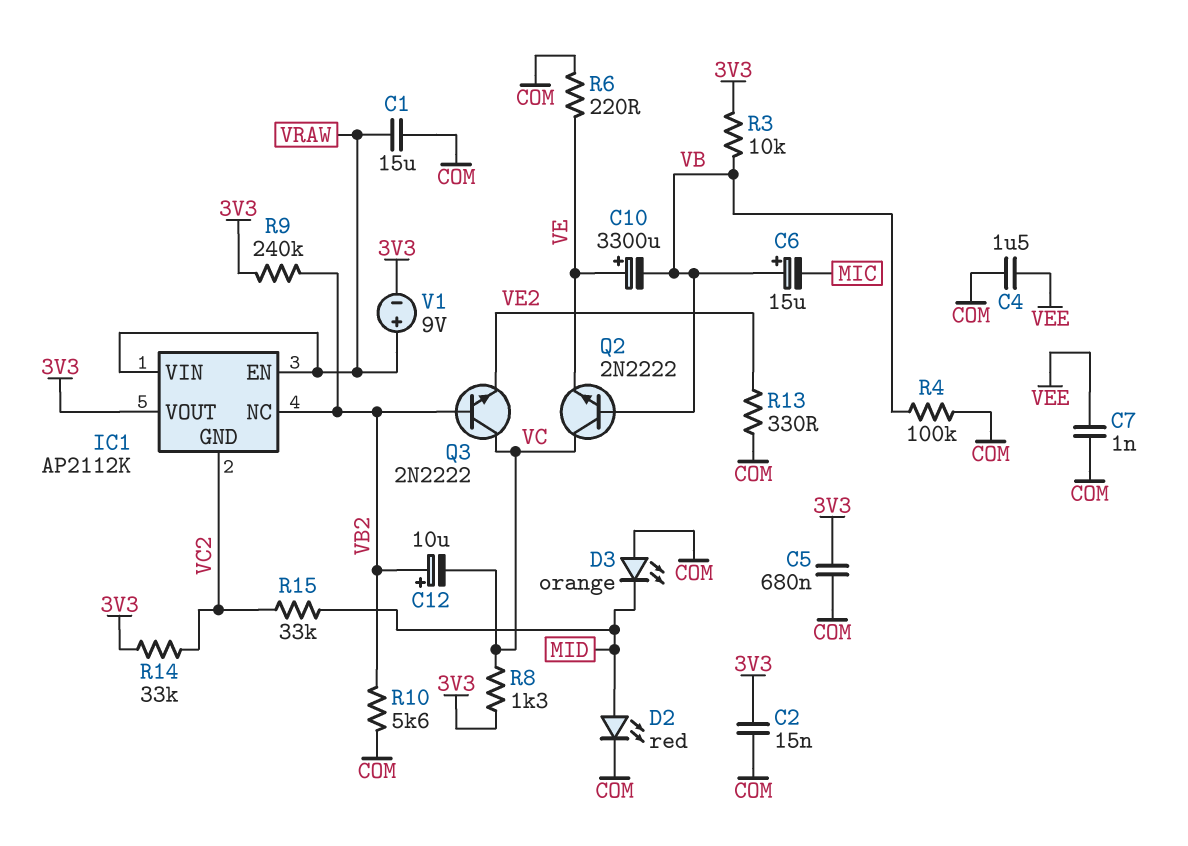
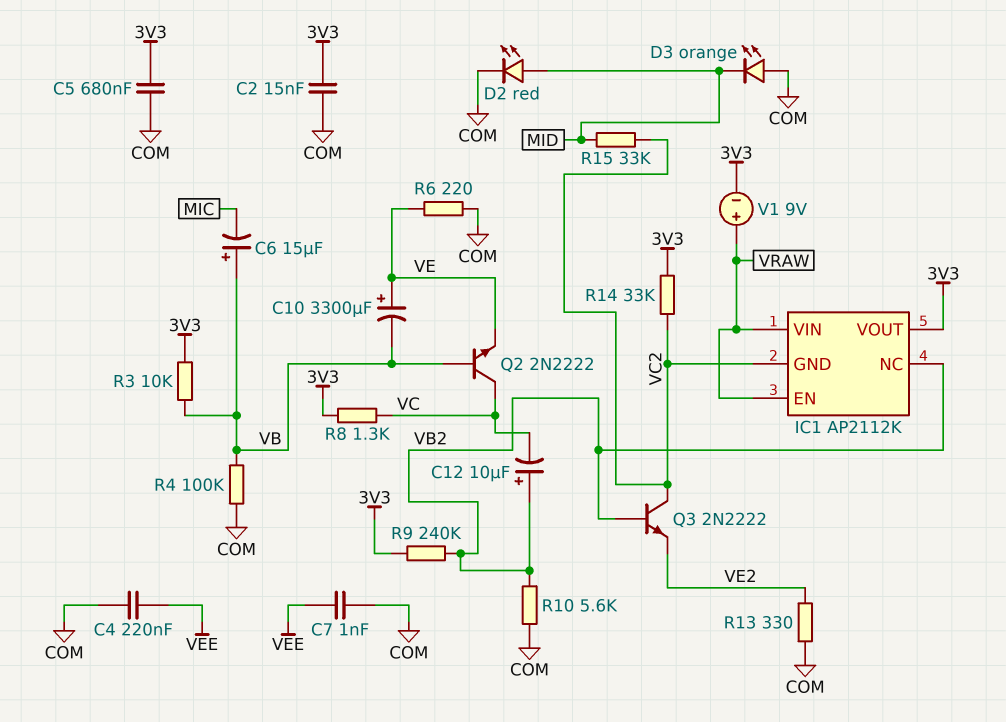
C1: 15uF (COM, VRAW) -> none
C4: 1.5uF (COM, VEE) -> 220nF (COM, VEE)
Q3: NPN 2N2222 (B VB2, C VC, E VE2) -> NPN 2N2222 (B VB2, C VC2, E VE2)

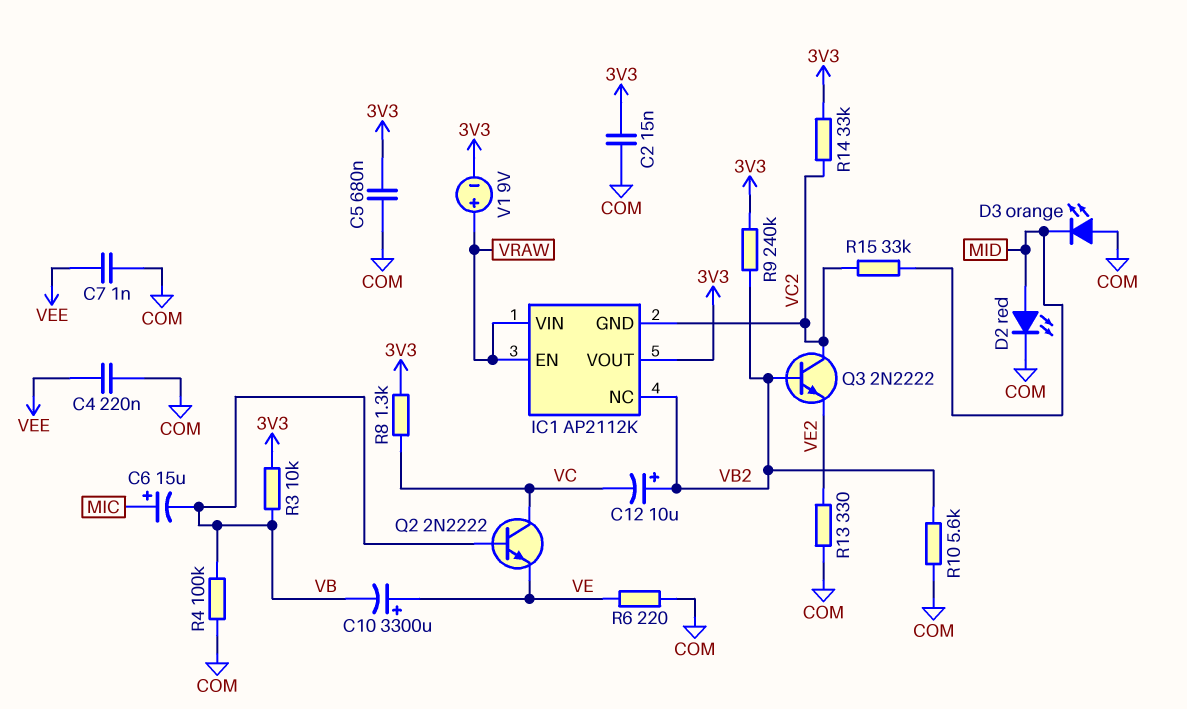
C6: 15uF (plus VB, minus MIC) -> 15uF (plus MIC, minus VB)

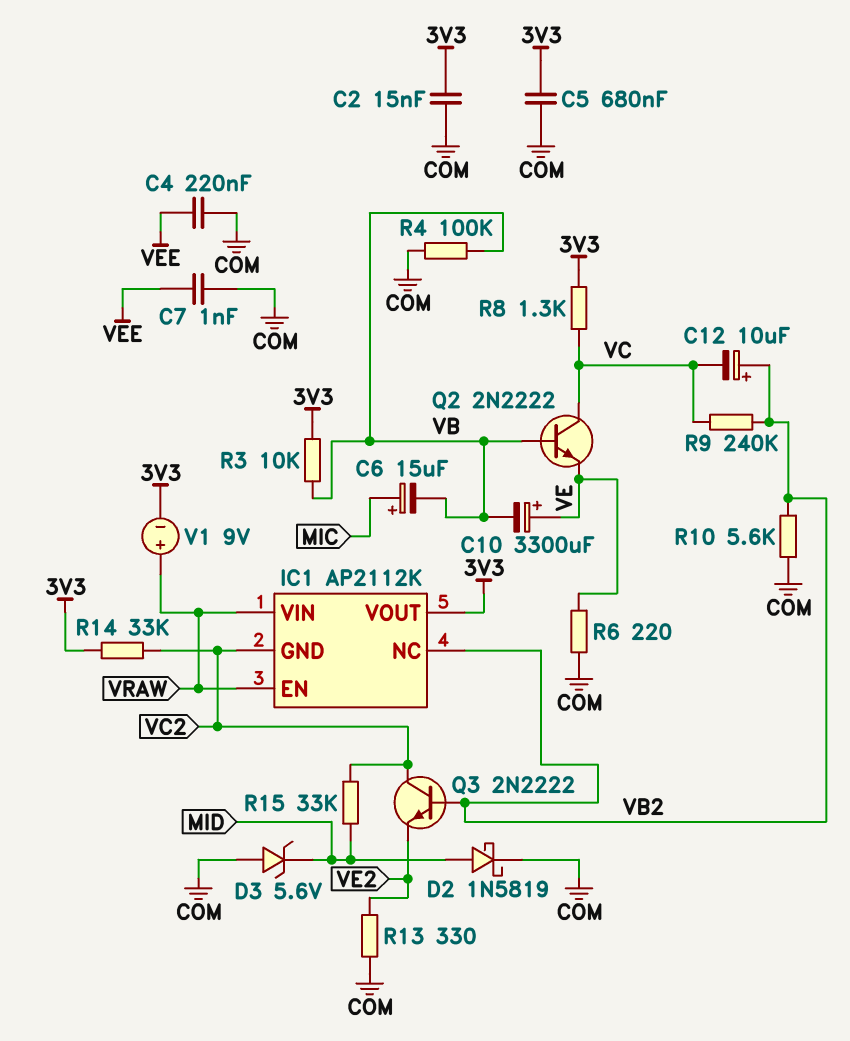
D2: LED red (A MID, K COM) -> schottky 1N5819 (A MID, K COM)
D3: LED orange (A COM, K MID) -> zener 5.6V (A COM, K MID)
R9: 240k (3V3, VB2) -> 240k (VB2, VC)

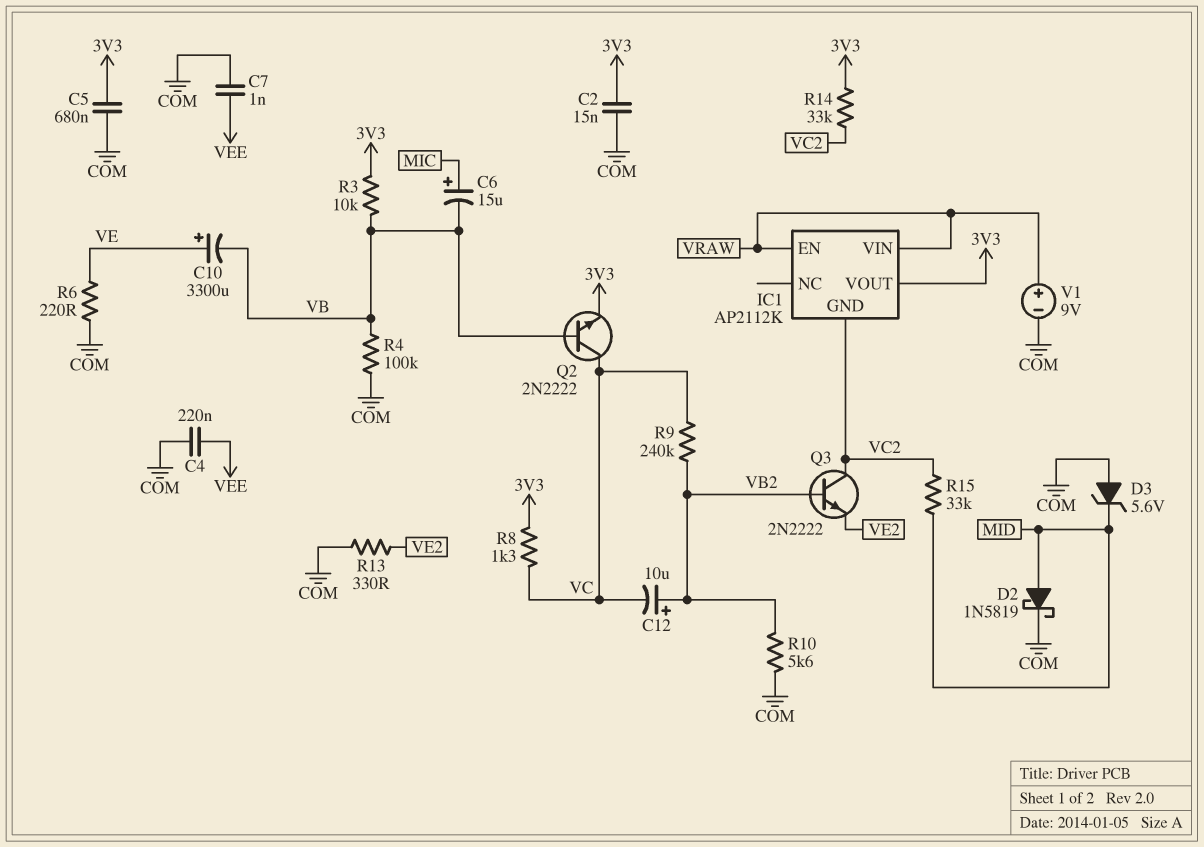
IC1 pin NC: VB2 -> none
Q2: NPN 2N2222 (B VB, C VC, E VE) -> NPN 2N2222 (B VB, C VC, E 3V3)
V1: 9V (plus VRAW, minus 3V3) -> 9V (plus VRAW, minus COM)

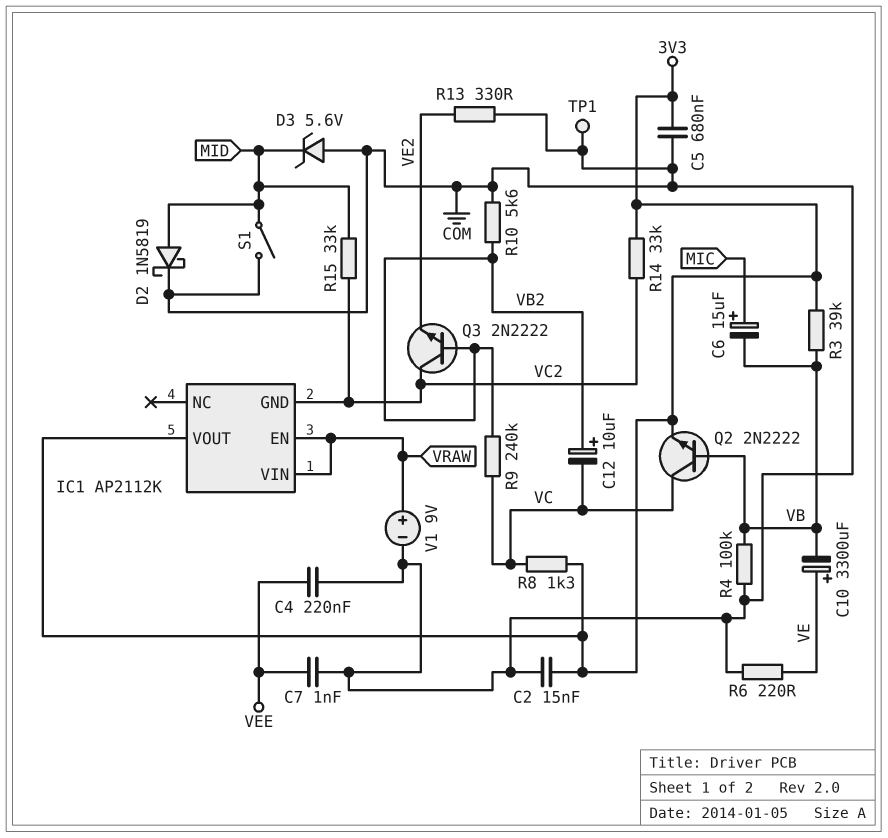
R3: 10k (3V3, VB) -> 39k (3V3, VB)
S1: none -> switch (COM, MID)
TP1: none -> test point (COM)

